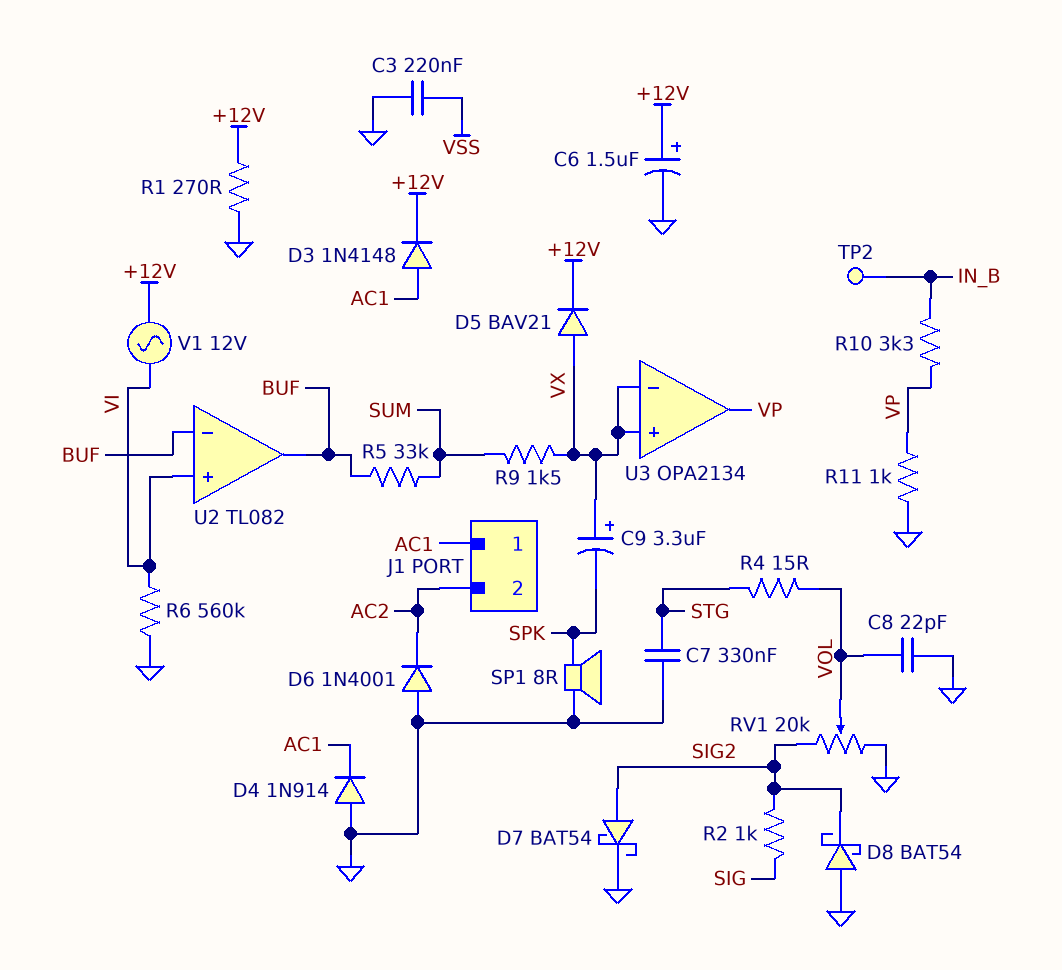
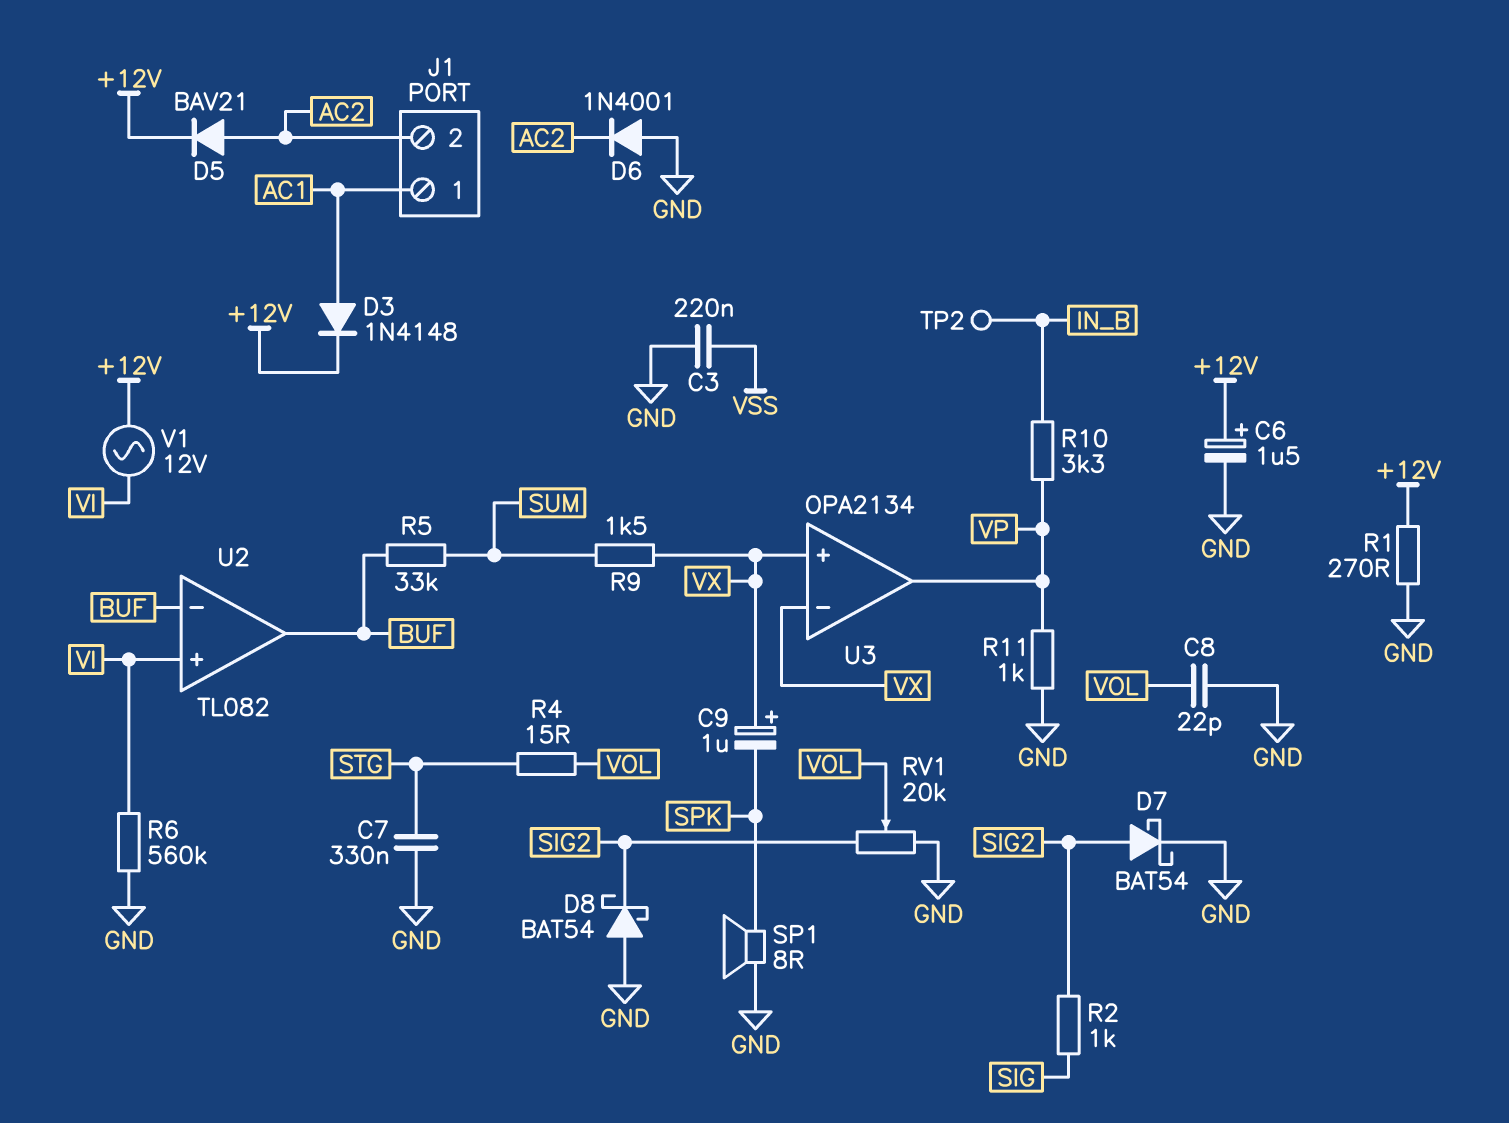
C9: 3.3uF (plus VX, minus SPK) -> 1uF (plus VX, minus SPK)
D4: diode 1N914 (A GND, K AC1) -> none
D5: diode BAV21 (A VX, K +12V) -> diode BAV21 (A AC2, K +12V)

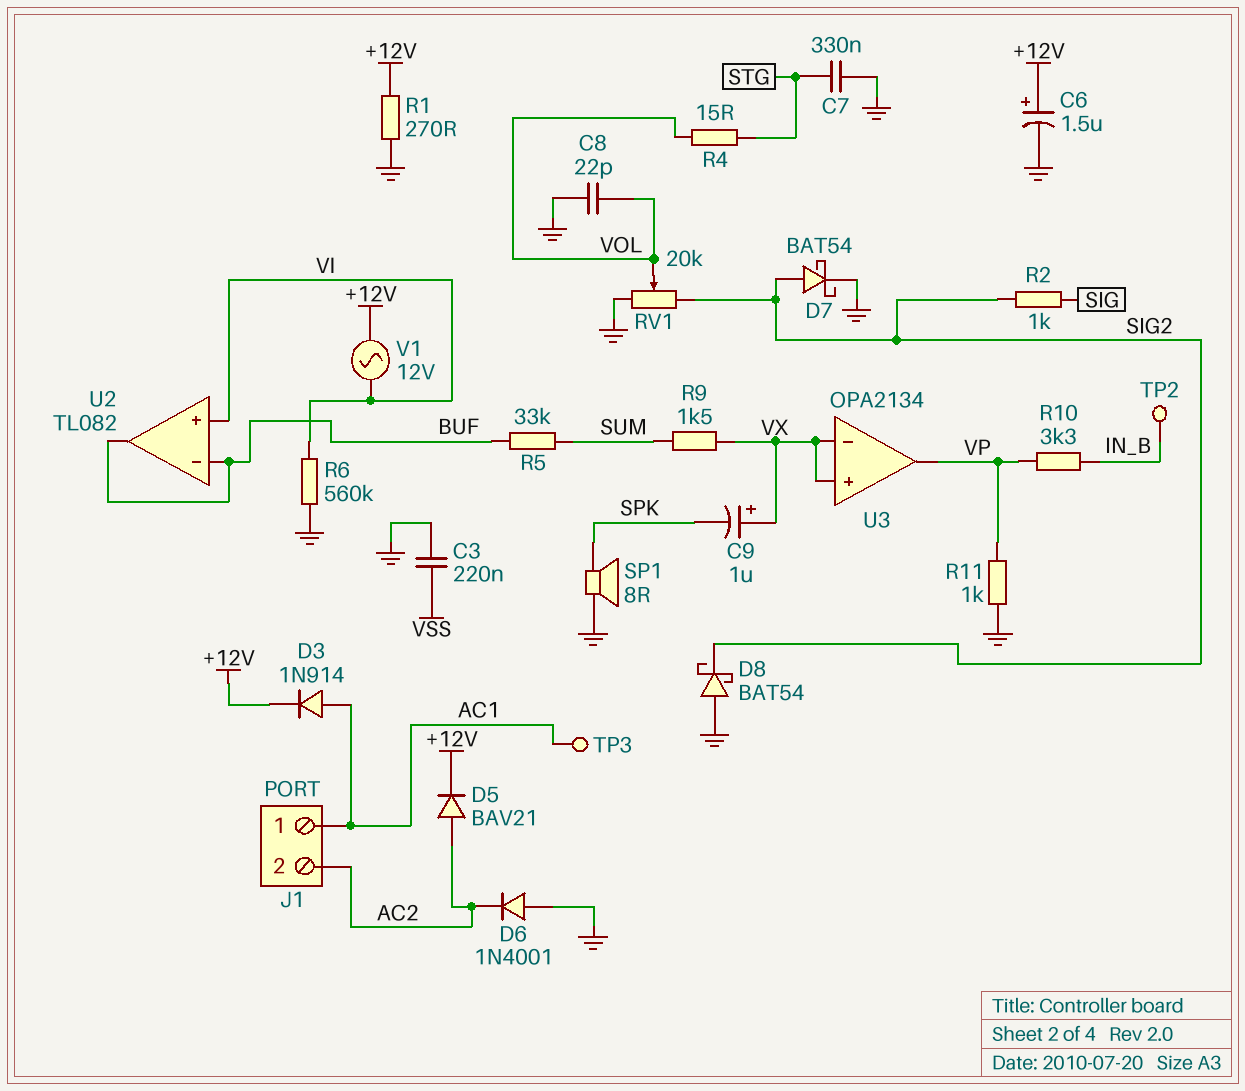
D3: diode 1N4148 (A AC1, K +12V) -> diode 1N914 (A AC1, K +12V)
TP3: none -> test point (AC1)

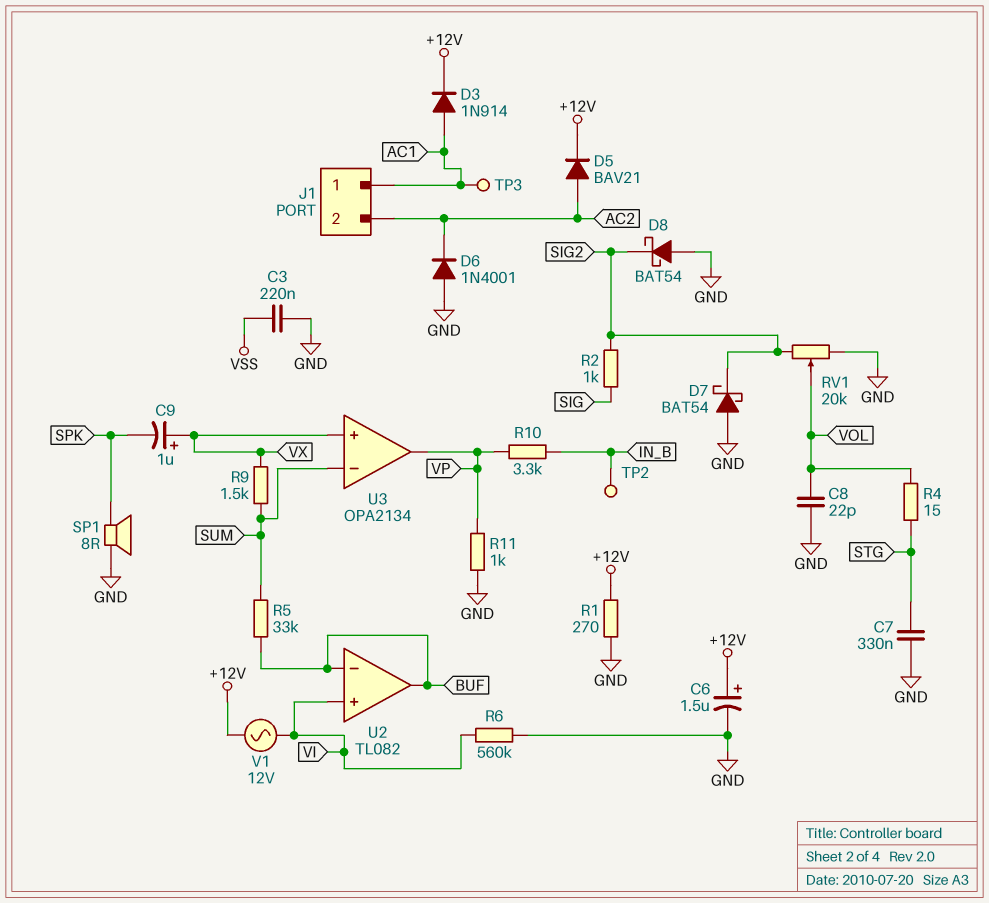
D7: schottky BAT54 (A SIG2, K GND) -> schottky BAT54 (A GND, K SIG2)
U3 pin in-: VX -> SUM

